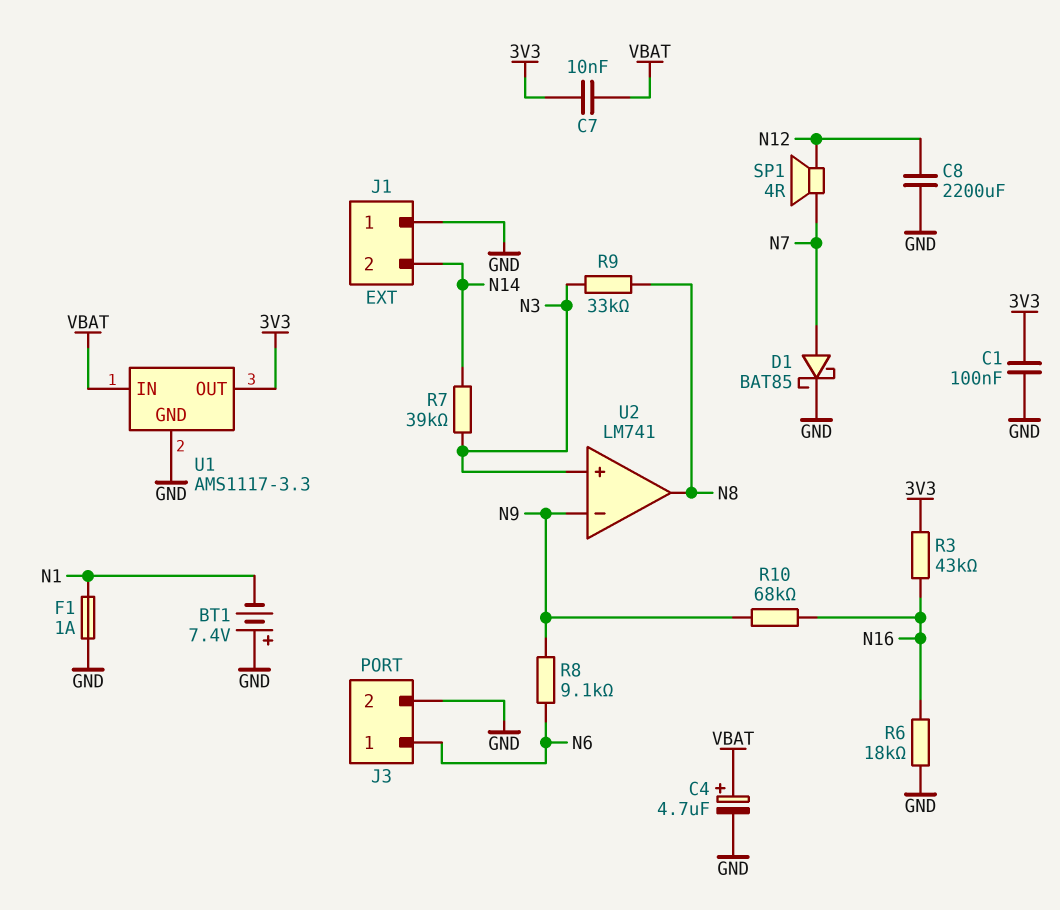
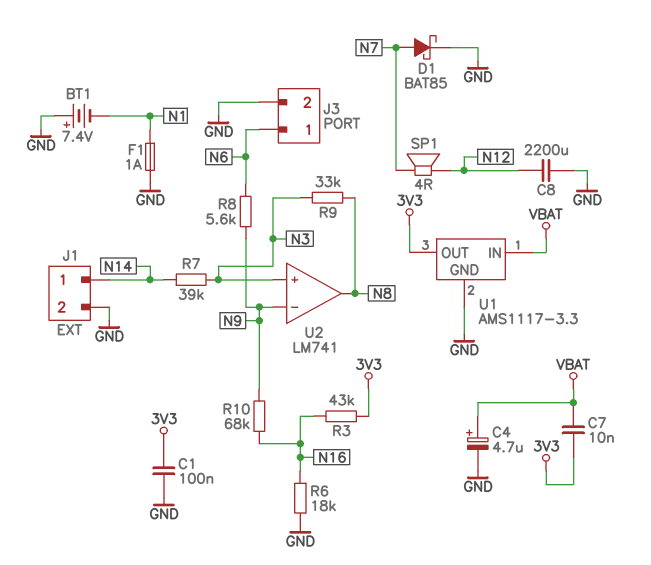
J1 pin 1: GND -> N14
J1 pin 2: N14 -> GND
R8: 9.1k (N6, N9) -> 5.6k (N6, N9)

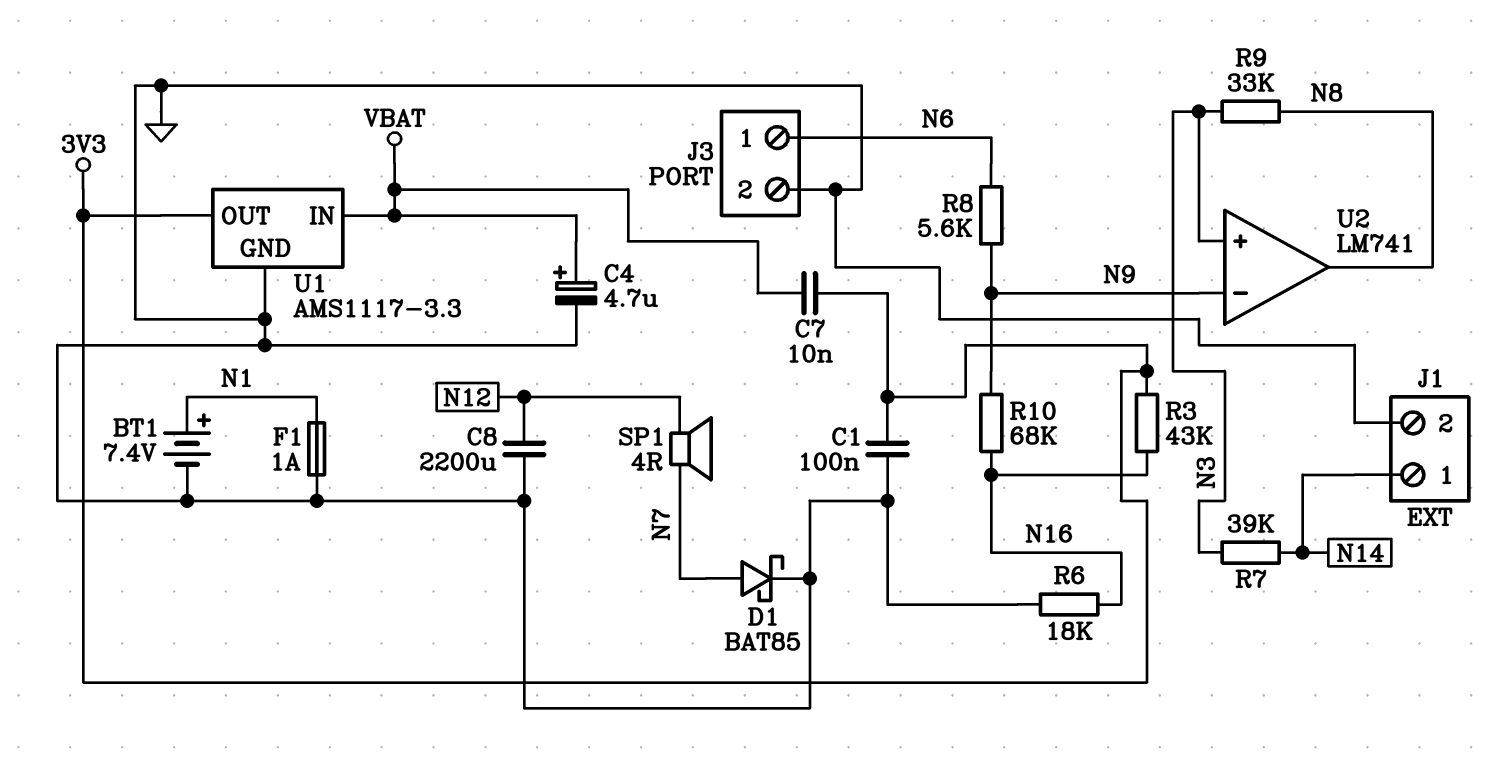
BT1: 7.4V (plus GND, minus N1) -> 7.4V (plus N1, minus GND)

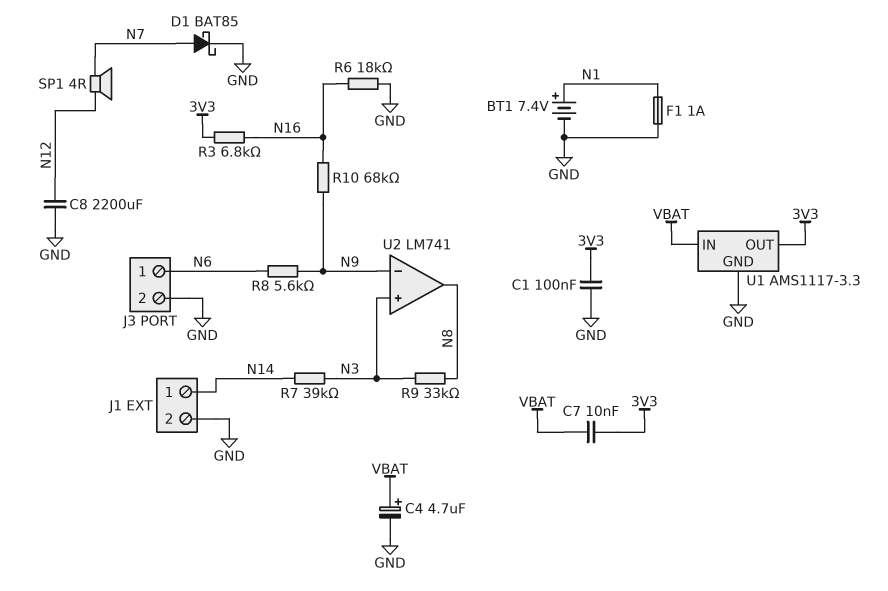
R3: 43k (3V3, N16) -> 6.8k (3V3, N16)

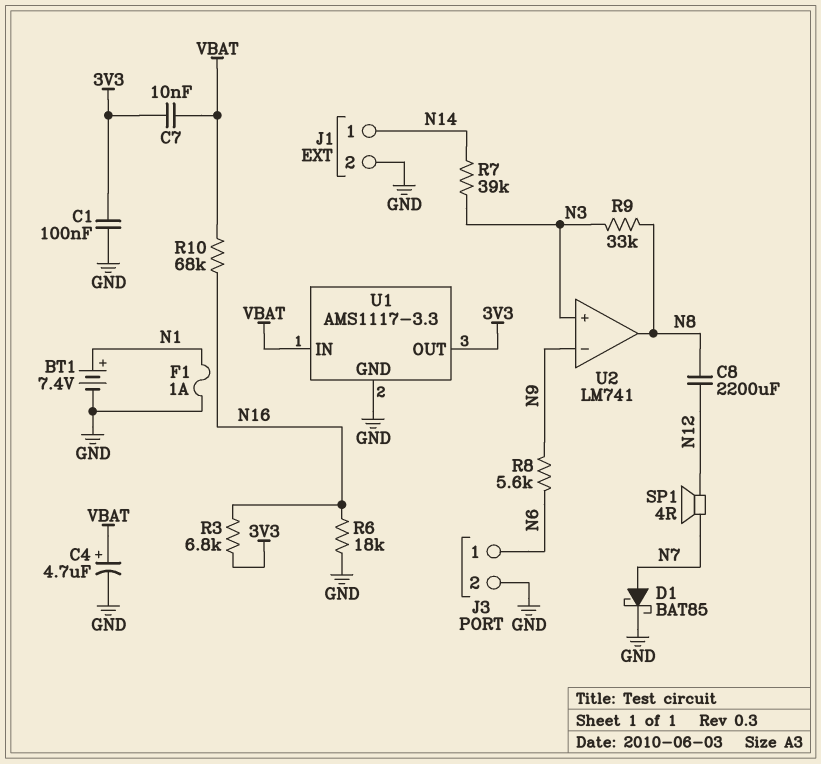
C8: 2200uF (GND, N12) -> 2200uF (N8, N12)
R10: 68k (N9, N16) -> 68k (N16, VBAT)

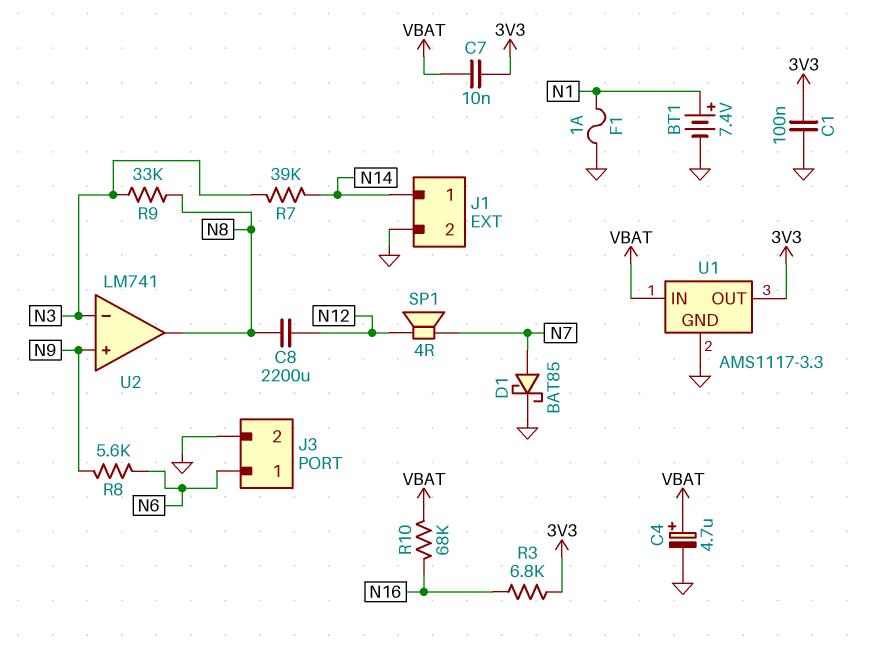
R6: 18k (GND, N16) -> none
U2 pin in+: N3 -> N9
U2 pin in-: N9 -> N3

